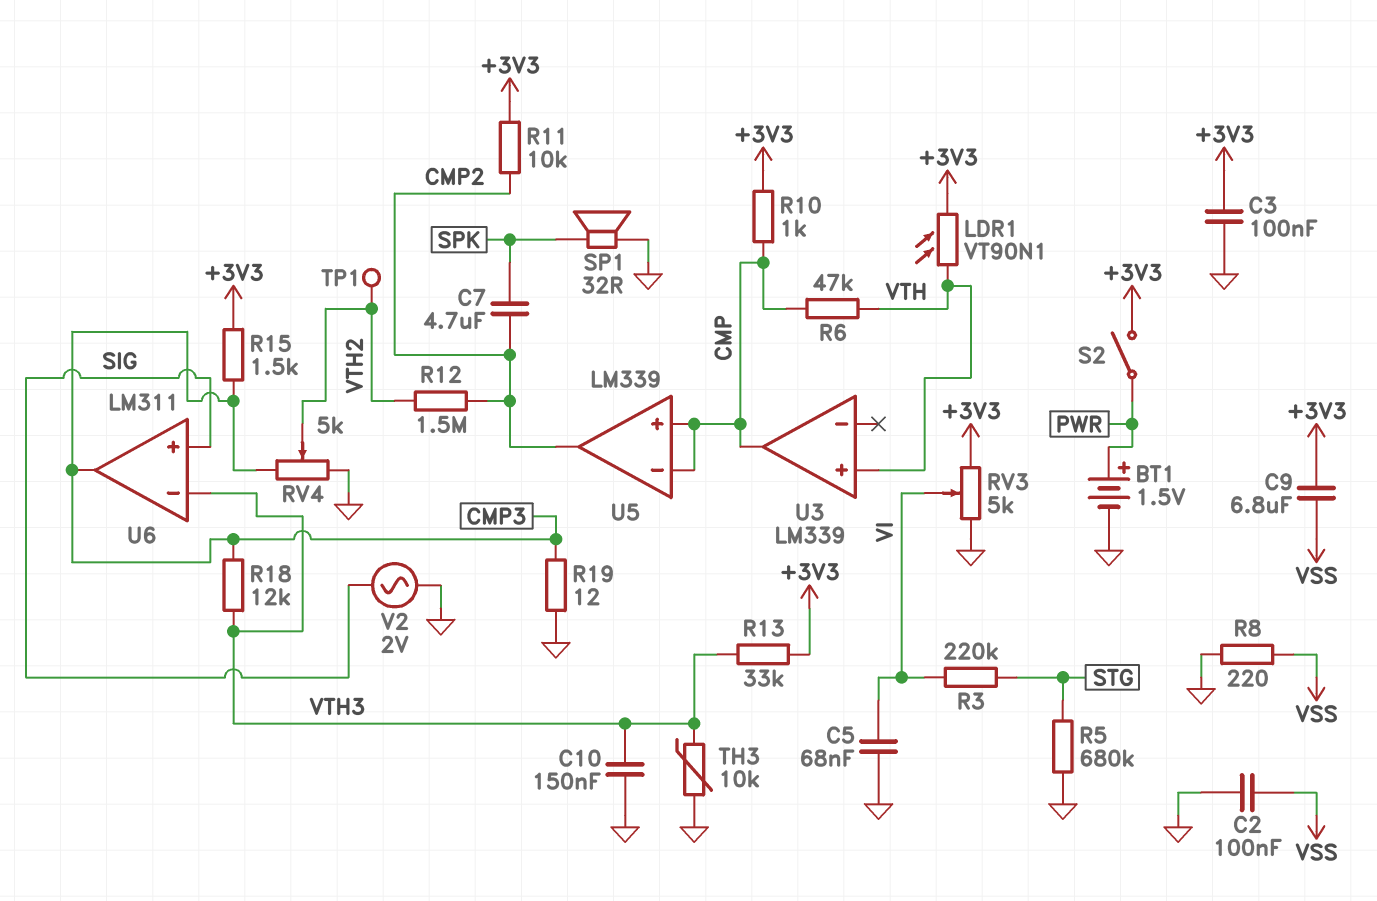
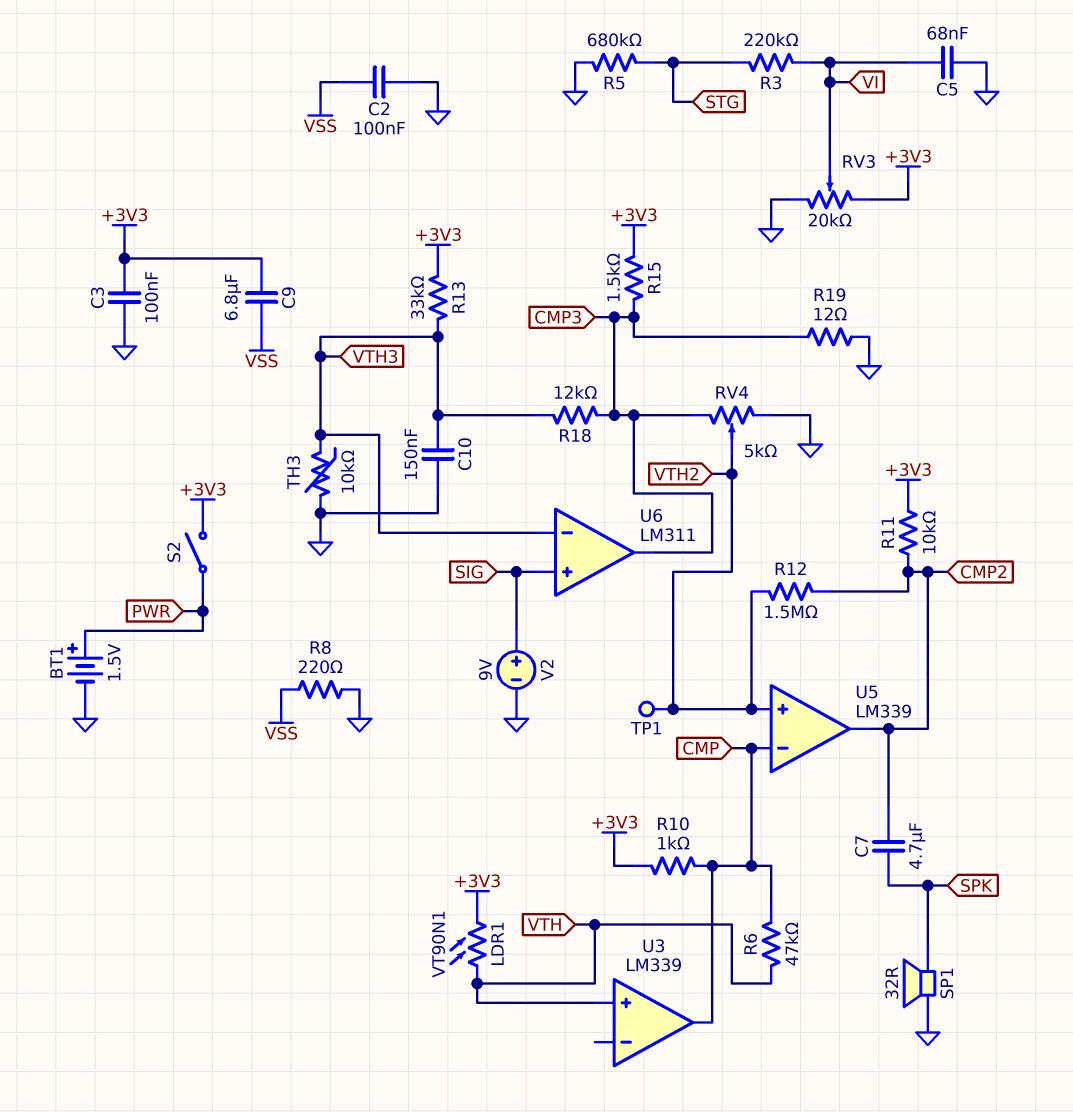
RV3: 5k (+3V3, GND, wiper VI) -> 20k (+3V3, GND, wiper VI)
U5 pin in+: CMP -> VTH2
V2: AC 2V (GND, SIG) -> 9V (plus SIG, minus GND)

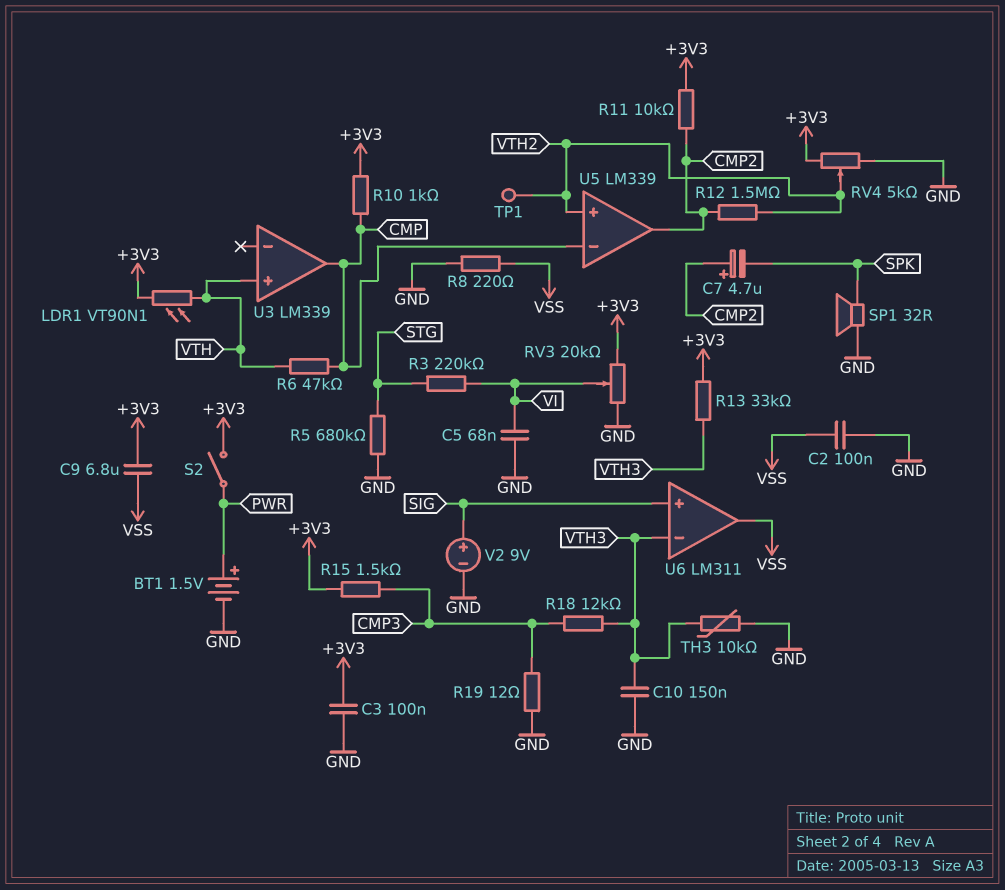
C7: 4.7uF (CMP2, SPK) -> 4.7uF (plus CMP2, minus SPK)
RV4: 5k (CMP3, GND, wiper VTH2) -> 5k (+3V3, GND, wiper VTH2)
U6 pin out: CMP3 -> VSS

